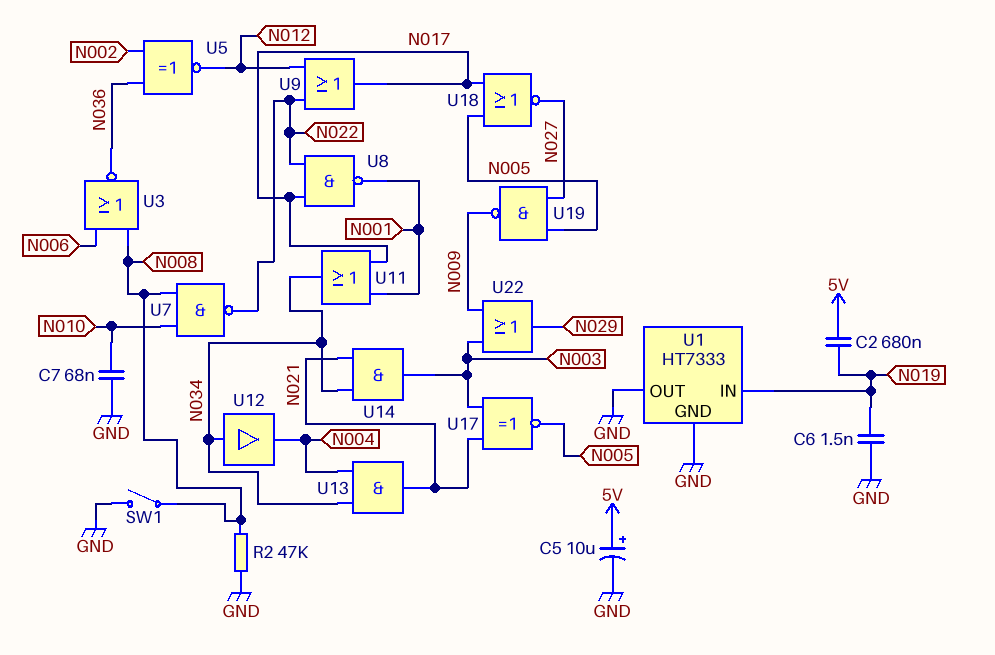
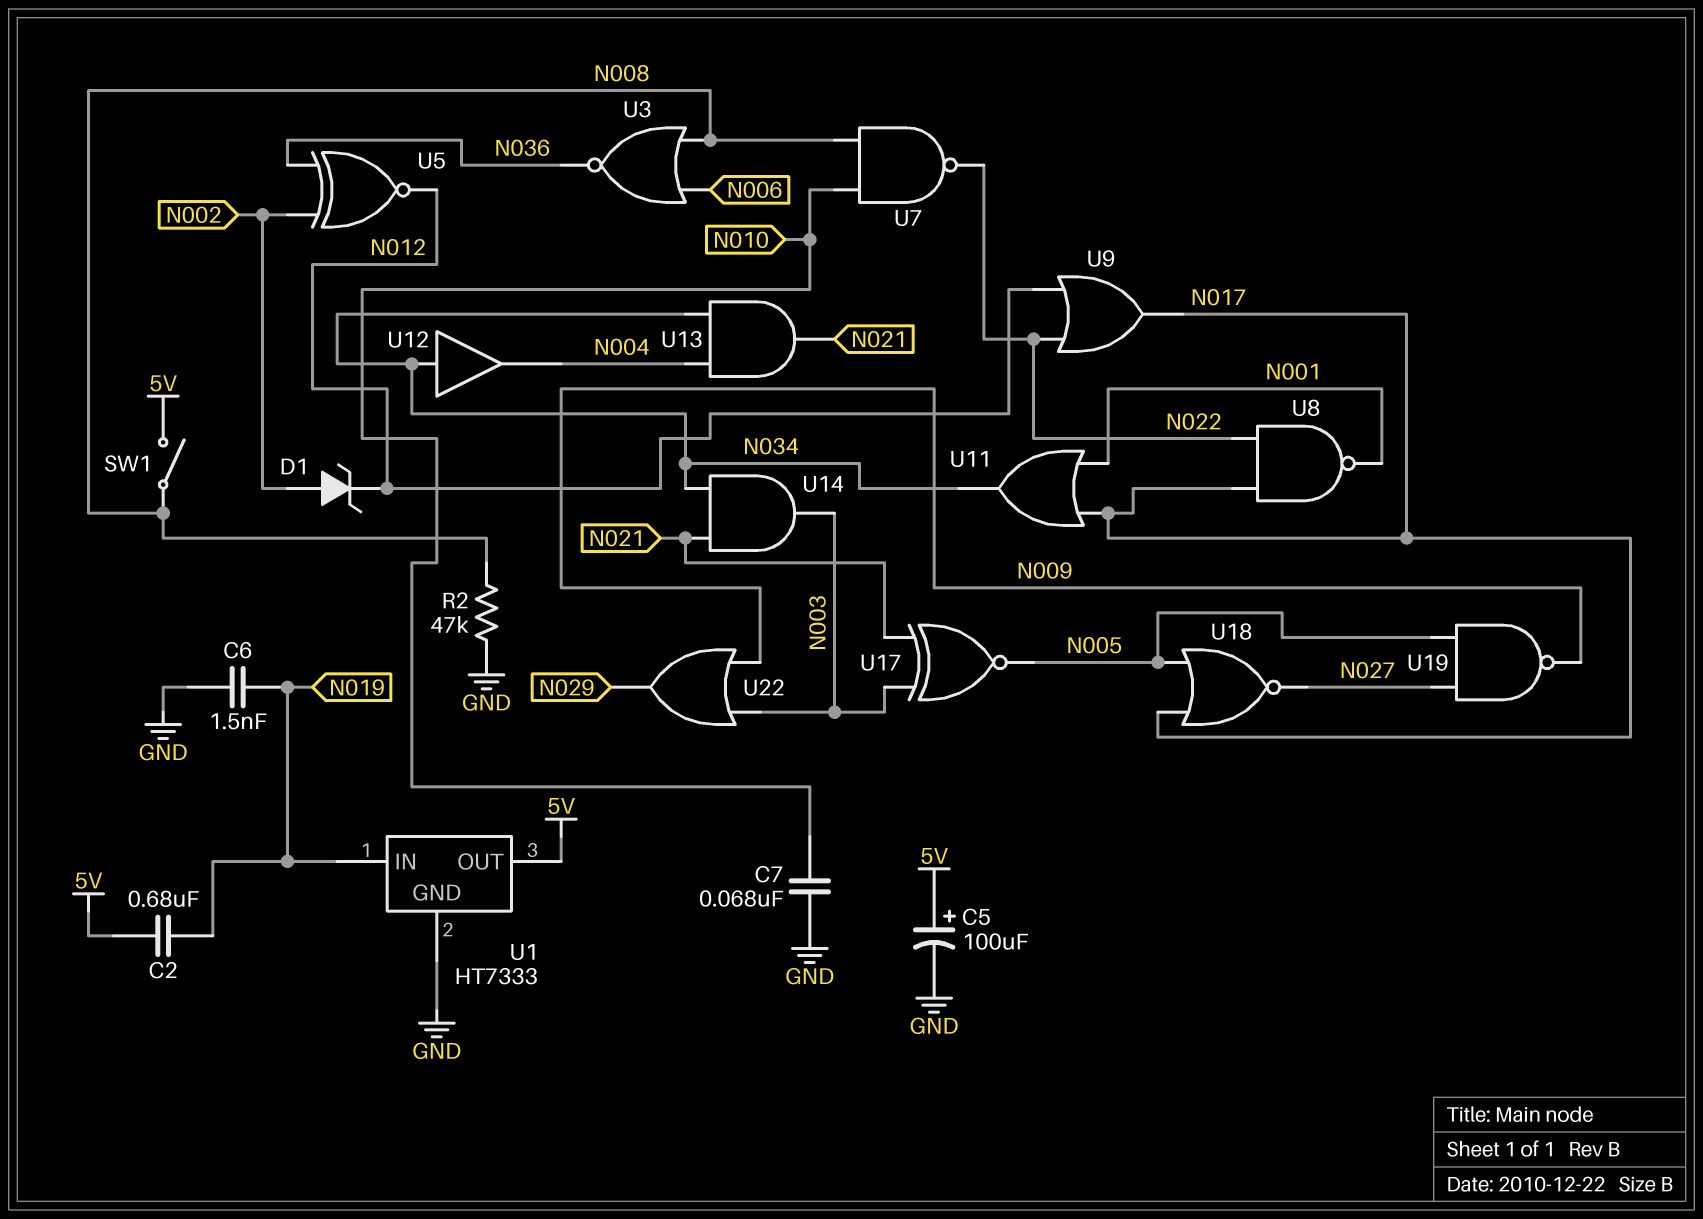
C5: 10uF (plus 5V, minus GND) -> 100uF (plus 5V, minus GND)
D1: none -> zener (A N002, K N012)
SW1: switch (GND, N008) -> switch (5V, N008)
U1 pin OUT: GND -> 5V

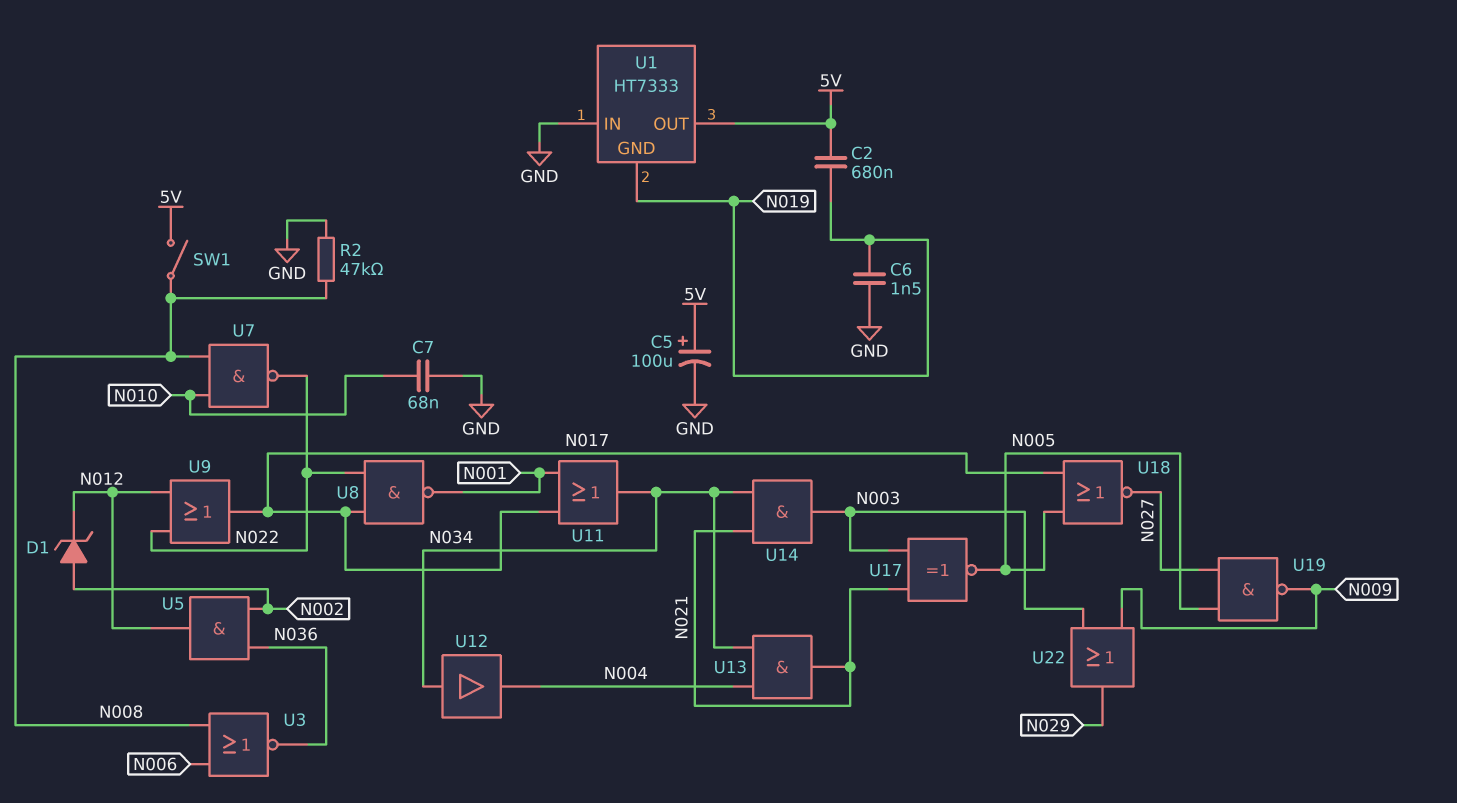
U1 pin GND: GND -> N019
U1 pin IN: N019 -> GND
U5: XNOR (in N002, in N036, out N012) -> AND (in N002, in N036, out N012)

